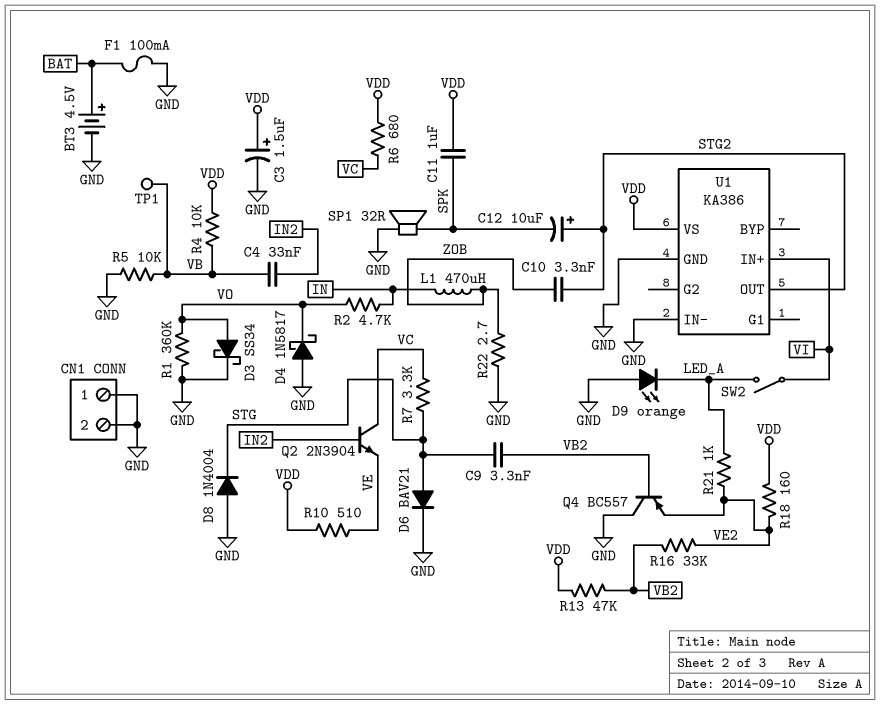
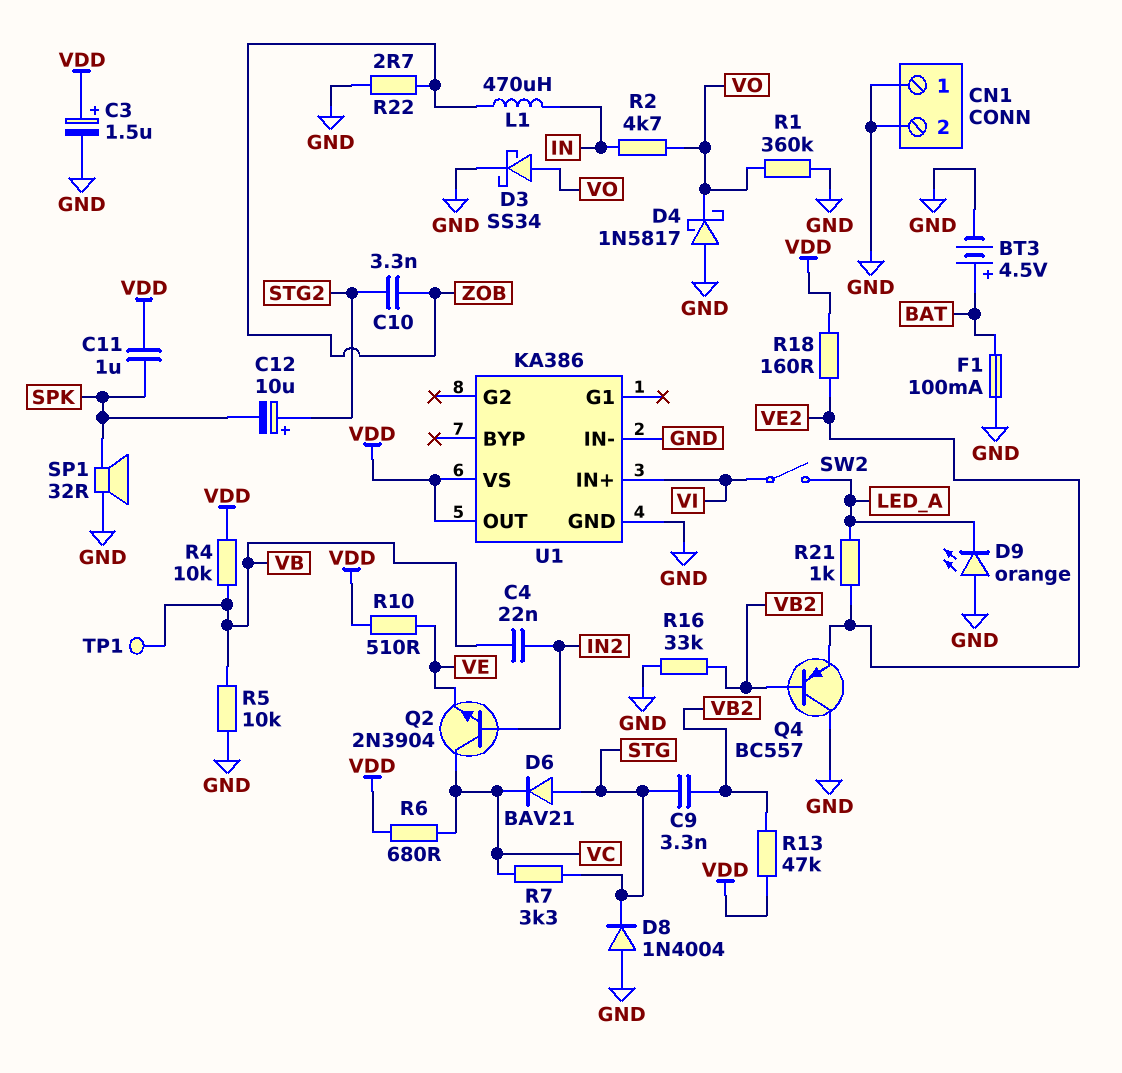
C4: 33nF (IN2, VB) -> 22nF (IN2, VB)
D6: diode BAV21 (A STG, K GND) -> diode BAV21 (A STG, K VC)
R16: 33k (VB2, VE2) -> 33k (GND, VB2)
U1 pin OUT: STG2 -> VDD

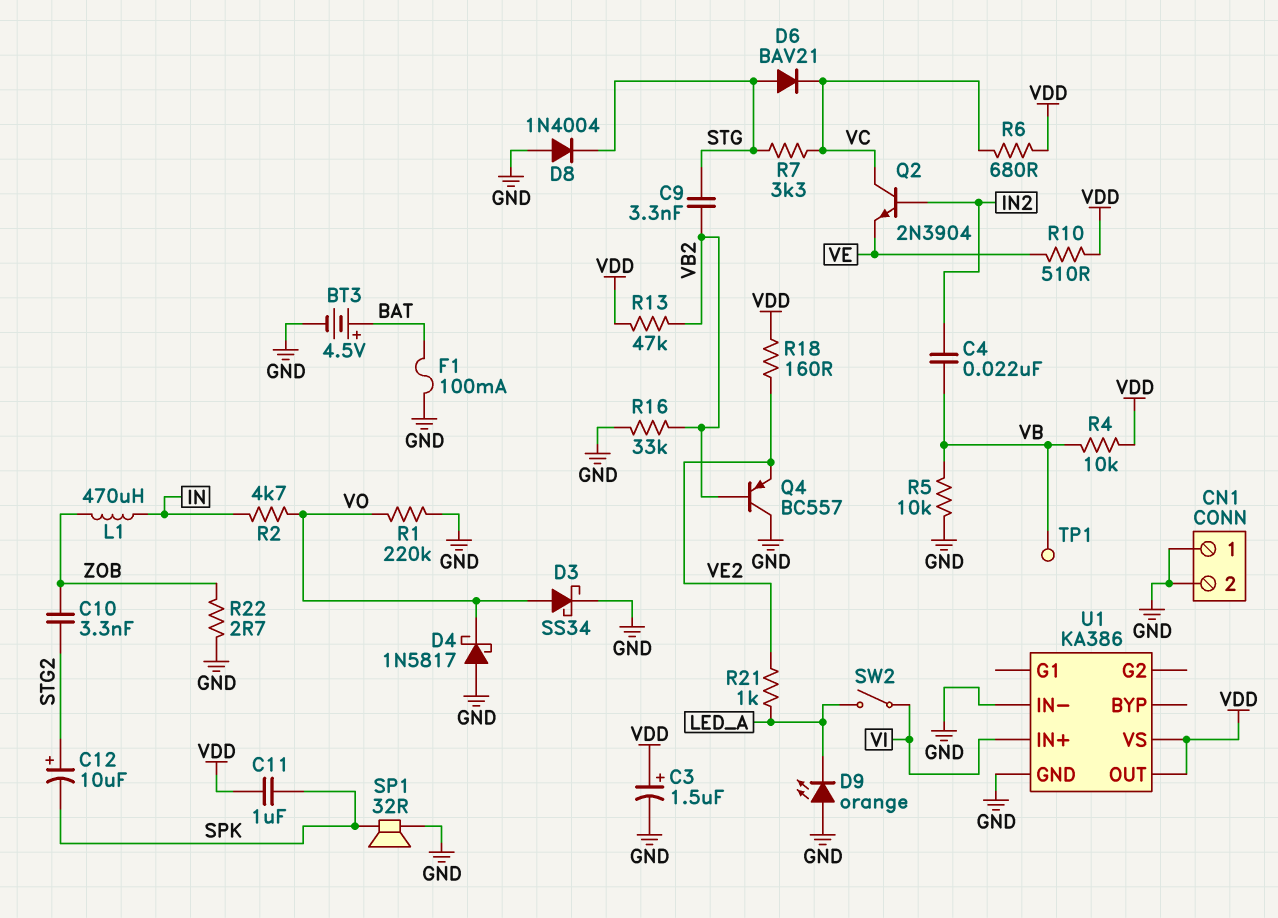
R1: 360k (GND, VO) -> 220k (GND, VO)

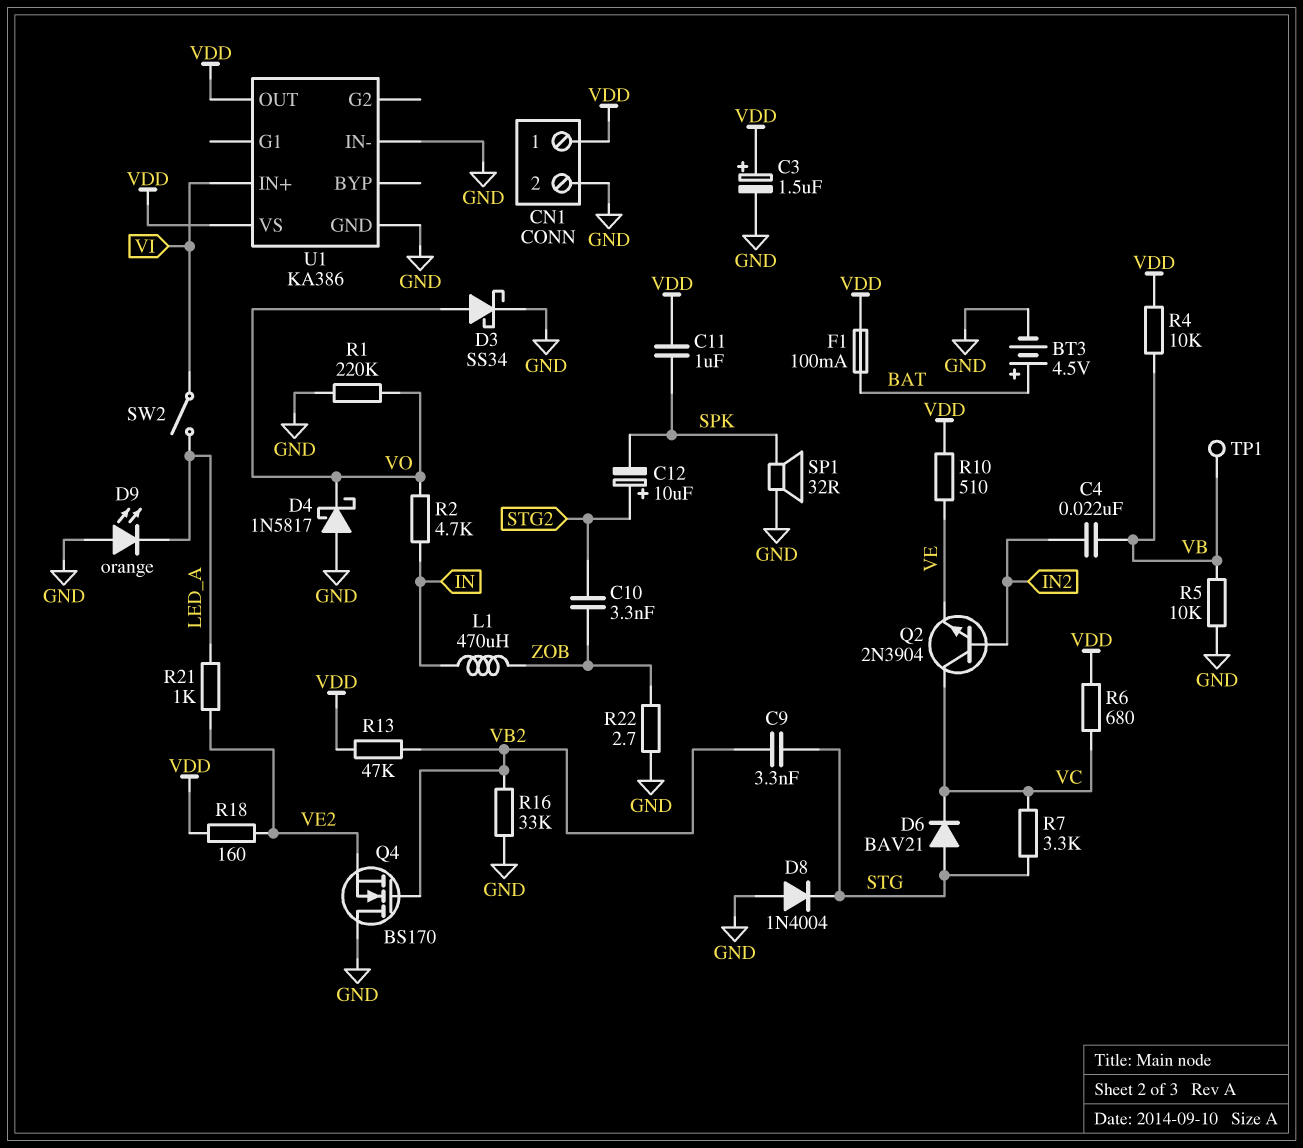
CN1 pin 1: GND -> VDD
F1: 100mA (BAT, GND) -> 100mA (BAT, VDD)
Q4: PNP BC557 (B VB2, C GND, E VE2) -> NMOS BS170 (G VB2, D GND, S VE2)

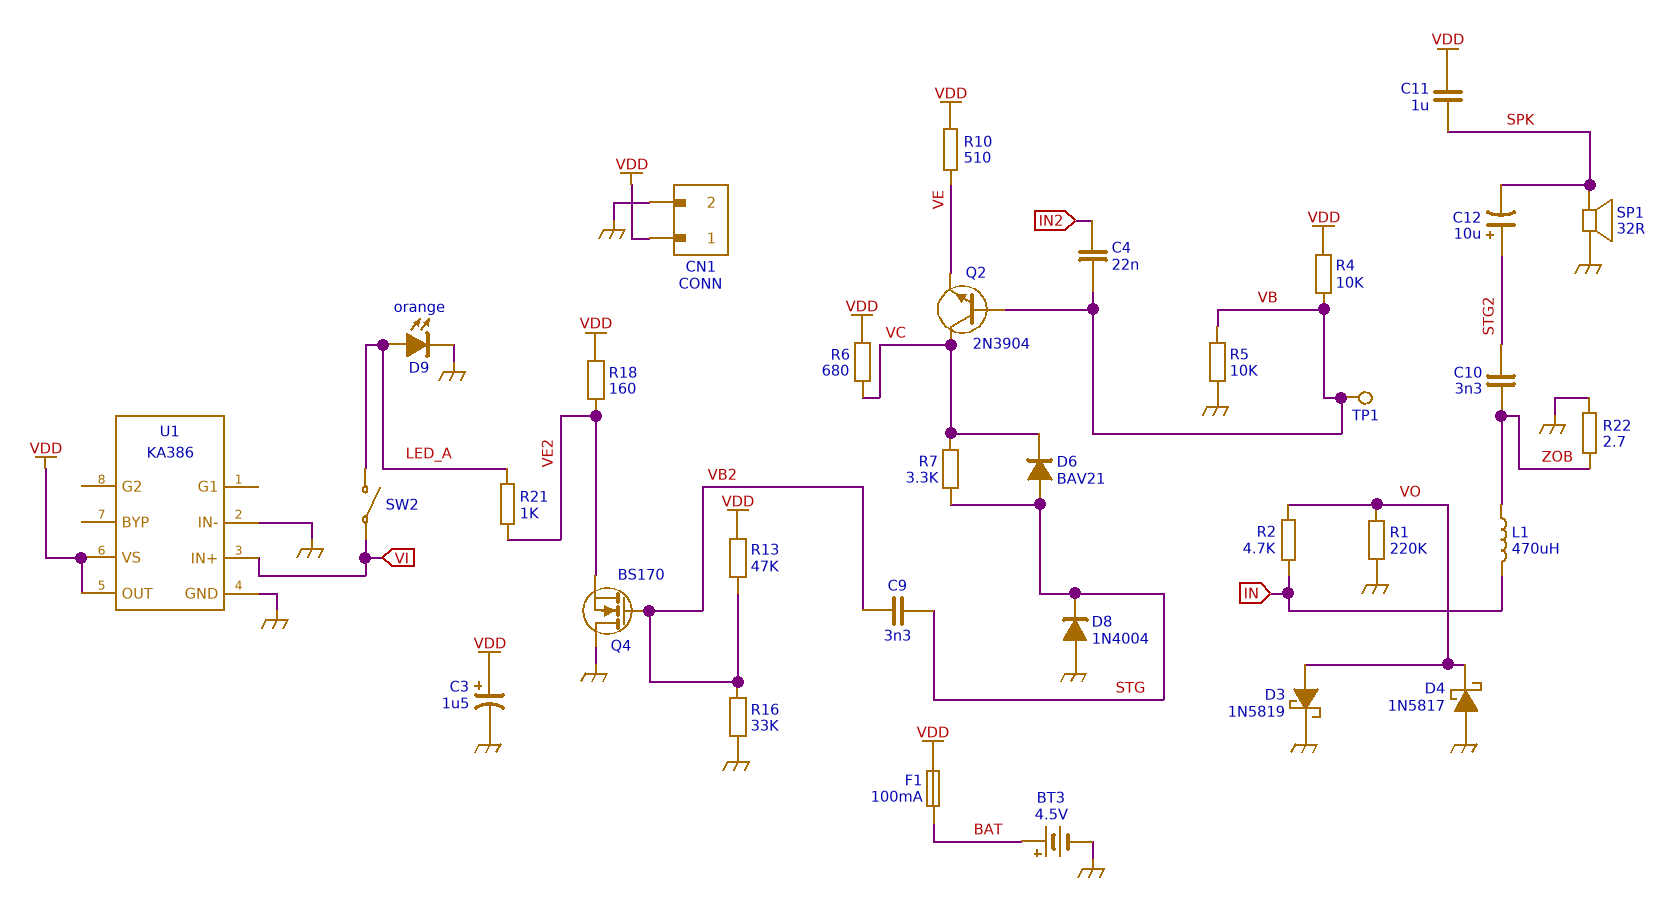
D3: schottky SS34 (A VO, K GND) -> schottky 1N5819 (A VO, K GND)
D9: LED orange (A GND, K LED_A) -> LED orange (A LED_A, K GND)
Q2: NPN 2N3904 (B IN2, C VC, E VE) -> NPN 2N3904 (B VB, C VC, E VE)

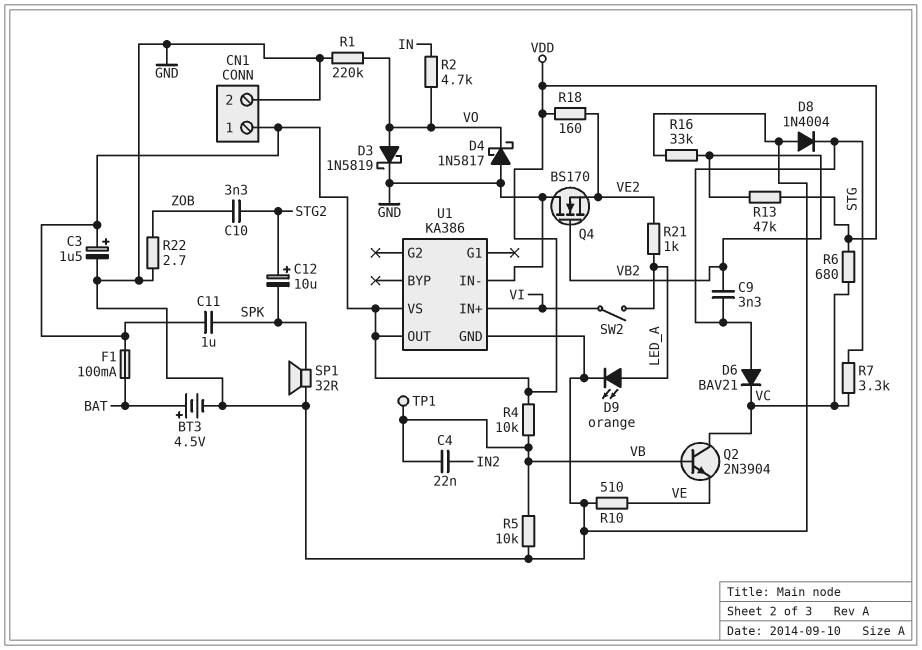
L1: 470uH (IN, ZOB) -> none
R10: 510 (VDD, VE) -> 510 (GND, VE)

